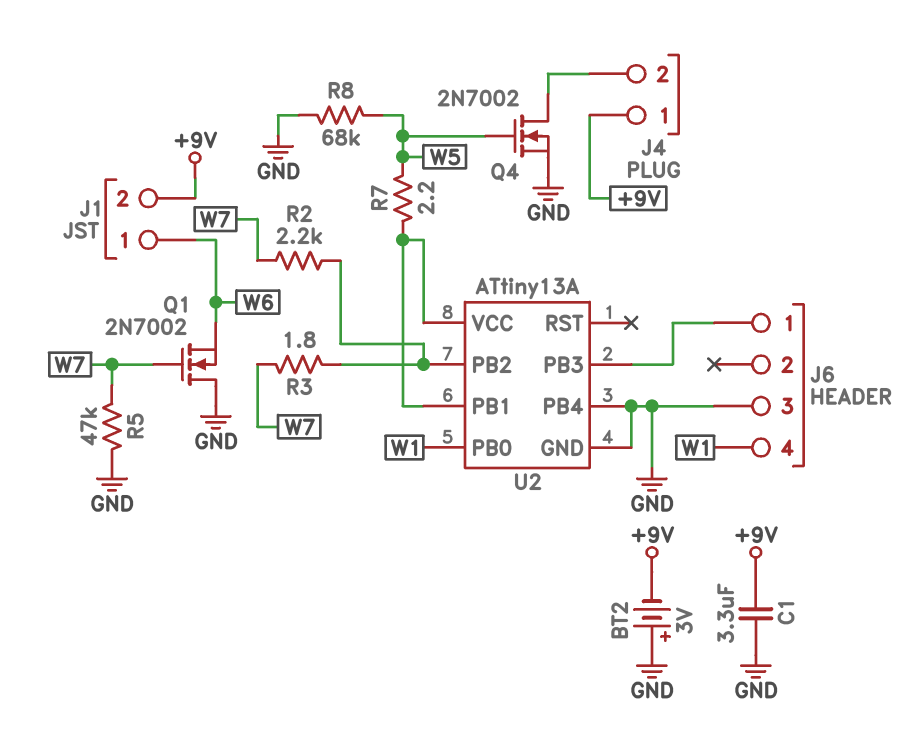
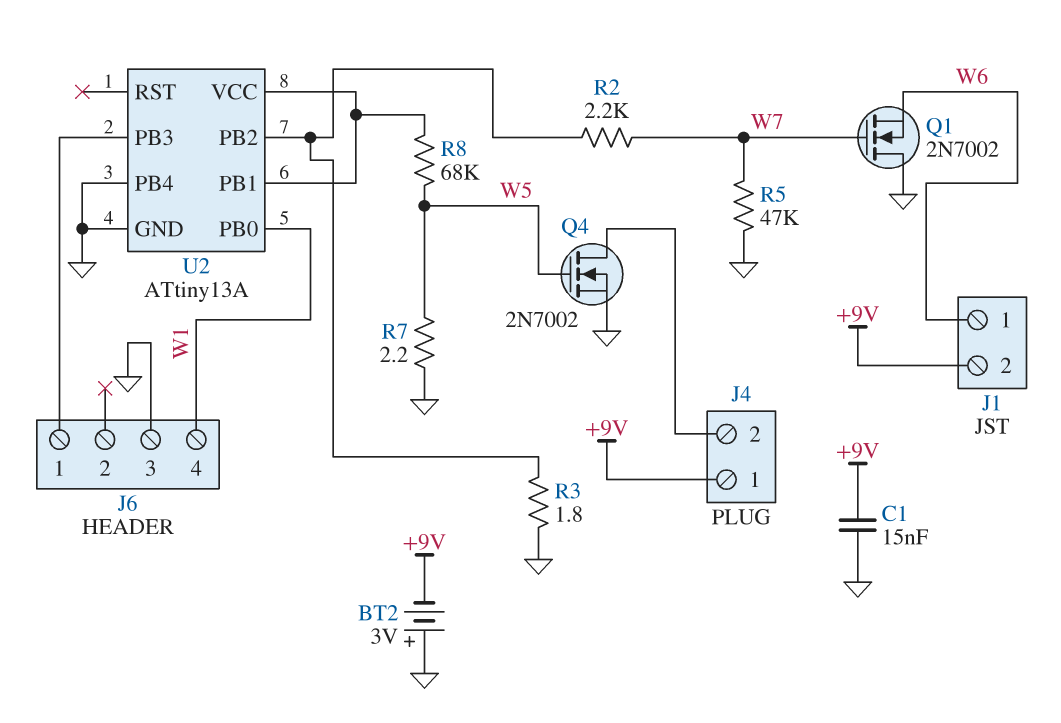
C1: 3.3uF (+9V, GND) -> 15nF (+9V, GND)
R3: 1.8 (U2/PB2, W7) -> 1.8 (GND, U2/PB2)
R7: 2.2 (U2/PB1, W5) -> 2.2 (GND, W5)
R8: 68k (GND, W5) -> 68k (U2/PB1, W5)

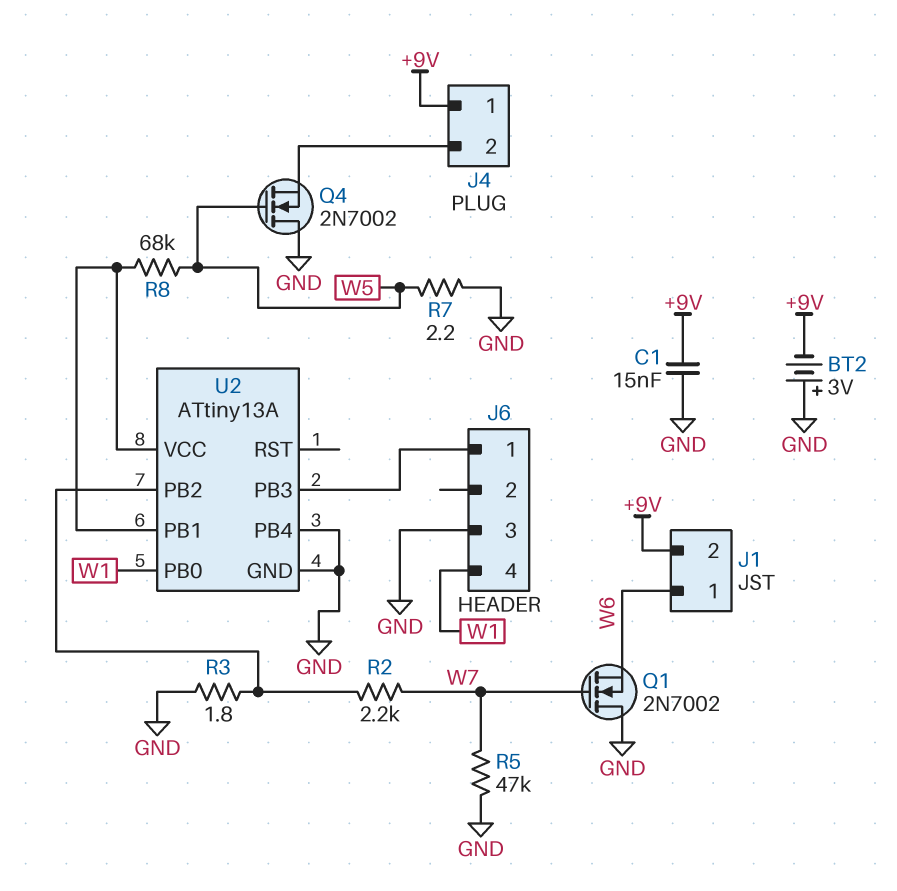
Q4: NMOS 2N7002 (G W5, D J4/2, S GND) -> NMOS 2N7002 (G W5, D GND, S J4/2)

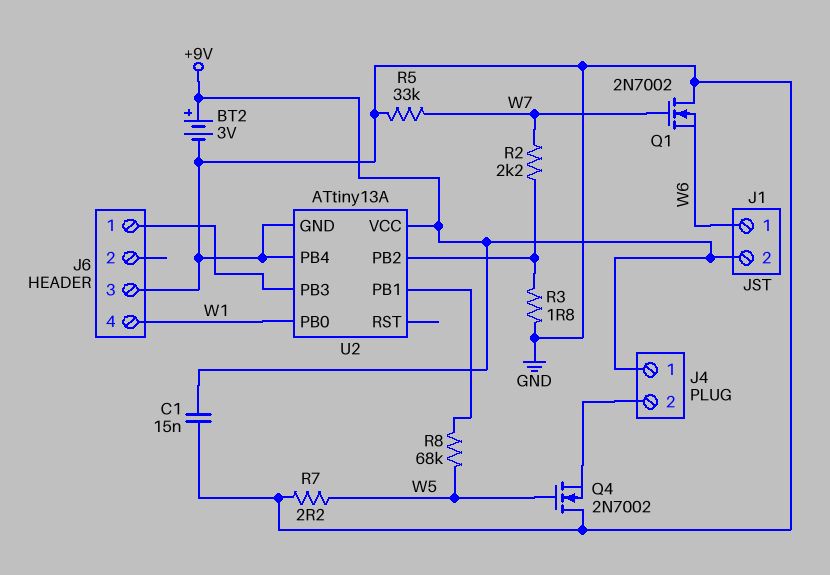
BT2: 3V (plus GND, minus +9V) -> 3V (plus +9V, minus GND)
R5: 47k (GND, W7) -> 33k (GND, W7)
U2 pin VCC: U2/PB1 -> +9V

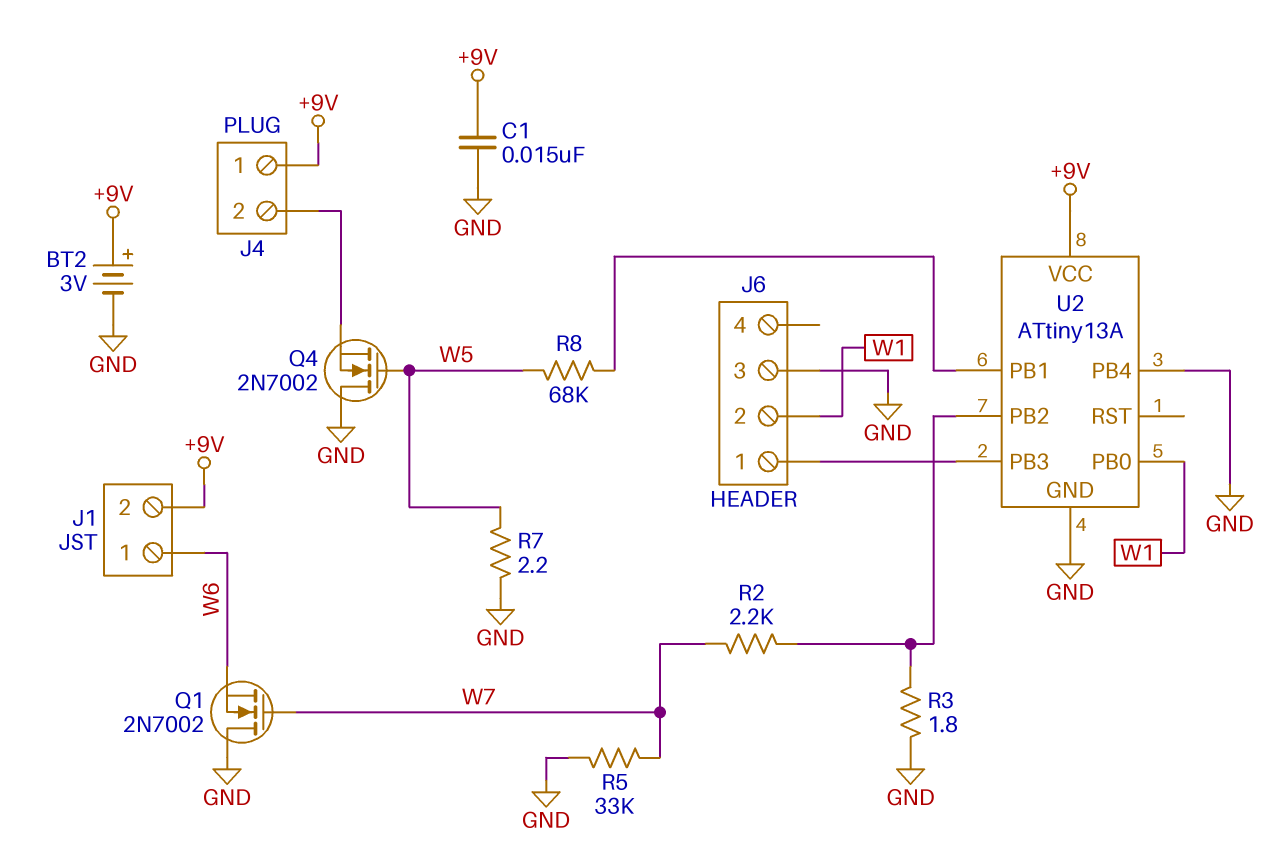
J6 pin 2: none -> W1
J6 pin 4: W1 -> none

